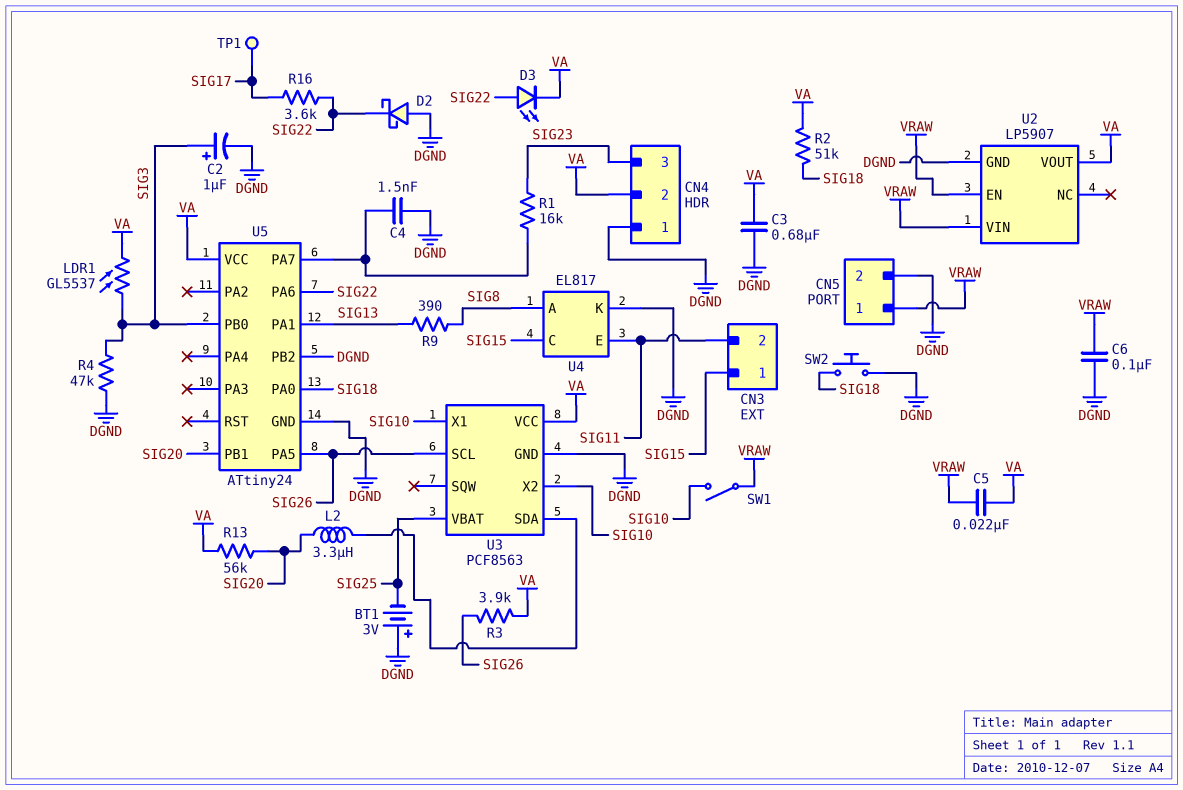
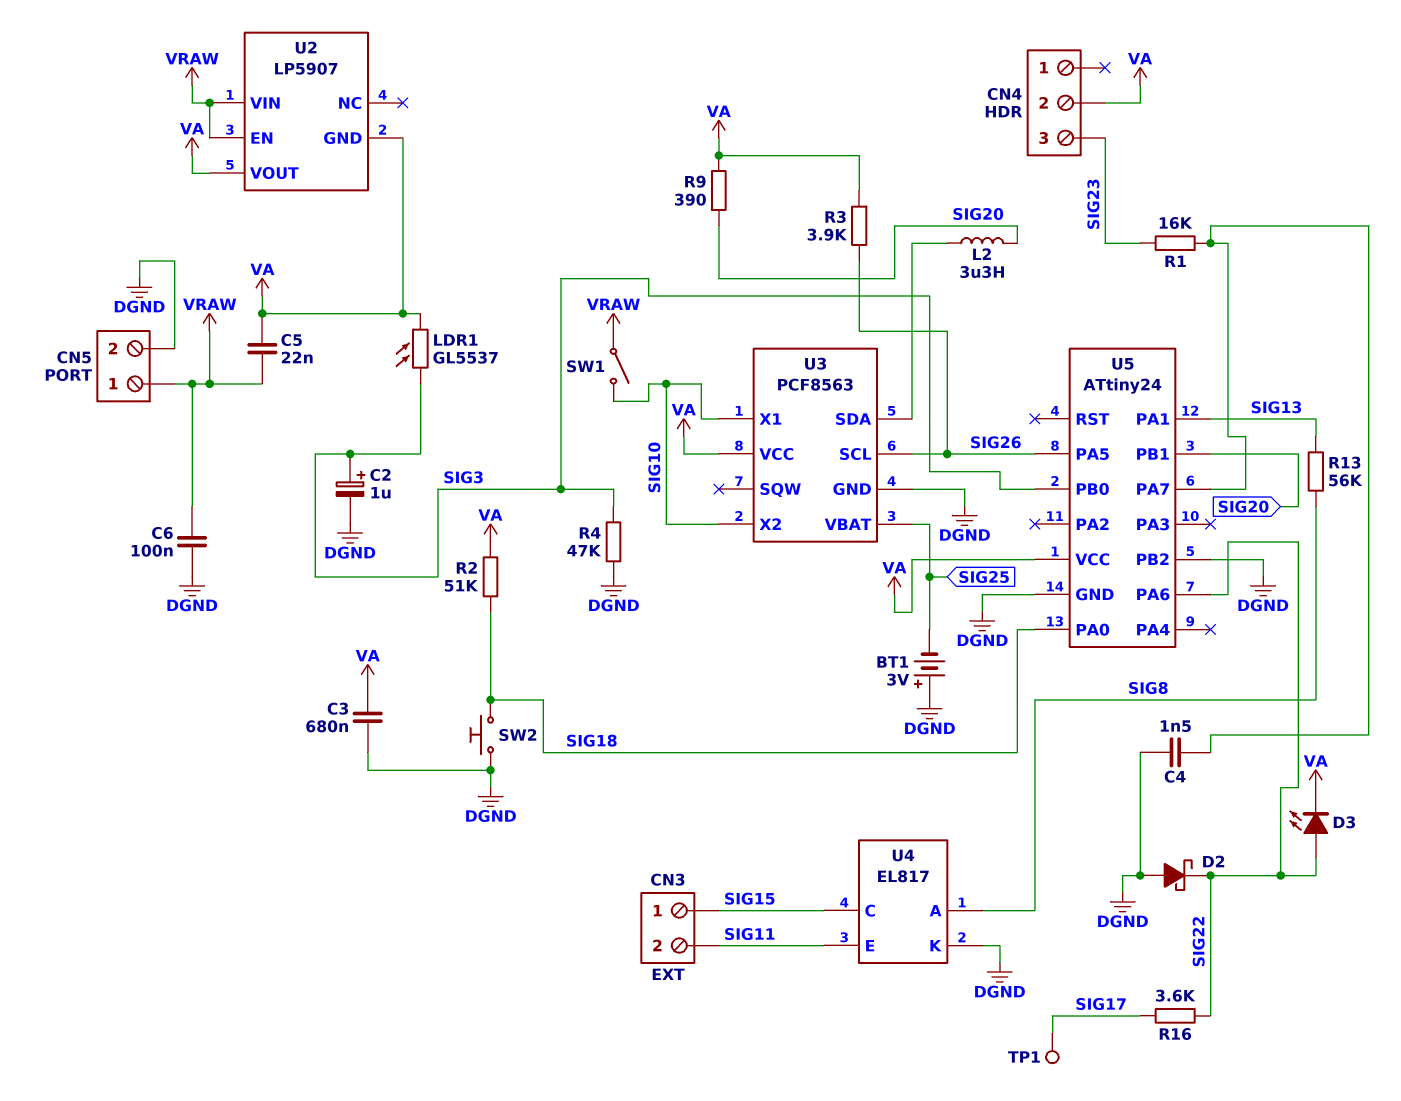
CN4 pin 1: DGND -> none
R9: 390 (SIG8, SIG13) -> 390 (SIG20, VA)
R13: 56k (SIG20, VA) -> 56k (SIG8, SIG13)
U2 pin GND: DGND -> VA

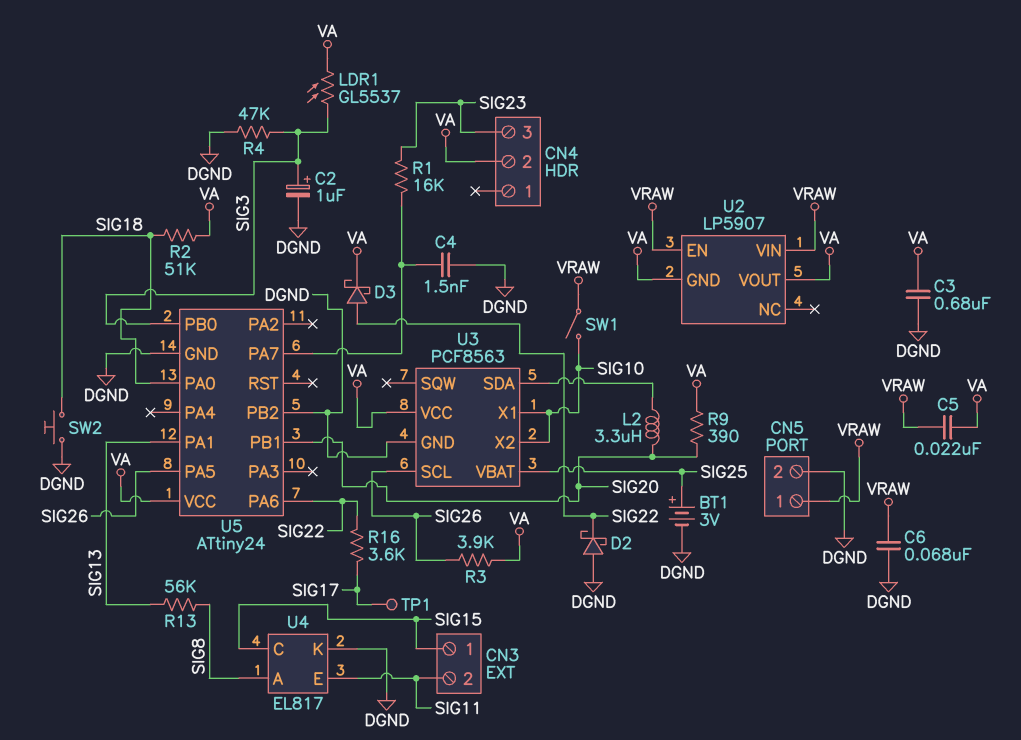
BT1: 3V (plus DGND, minus SIG25) -> 3V (plus SIG25, minus DGND)
C6: 100nF (DGND, VRAW) -> 68nF (DGND, VRAW)
D3: LED (A SIG22, K VA) -> schottky (A SIG22, K VA)

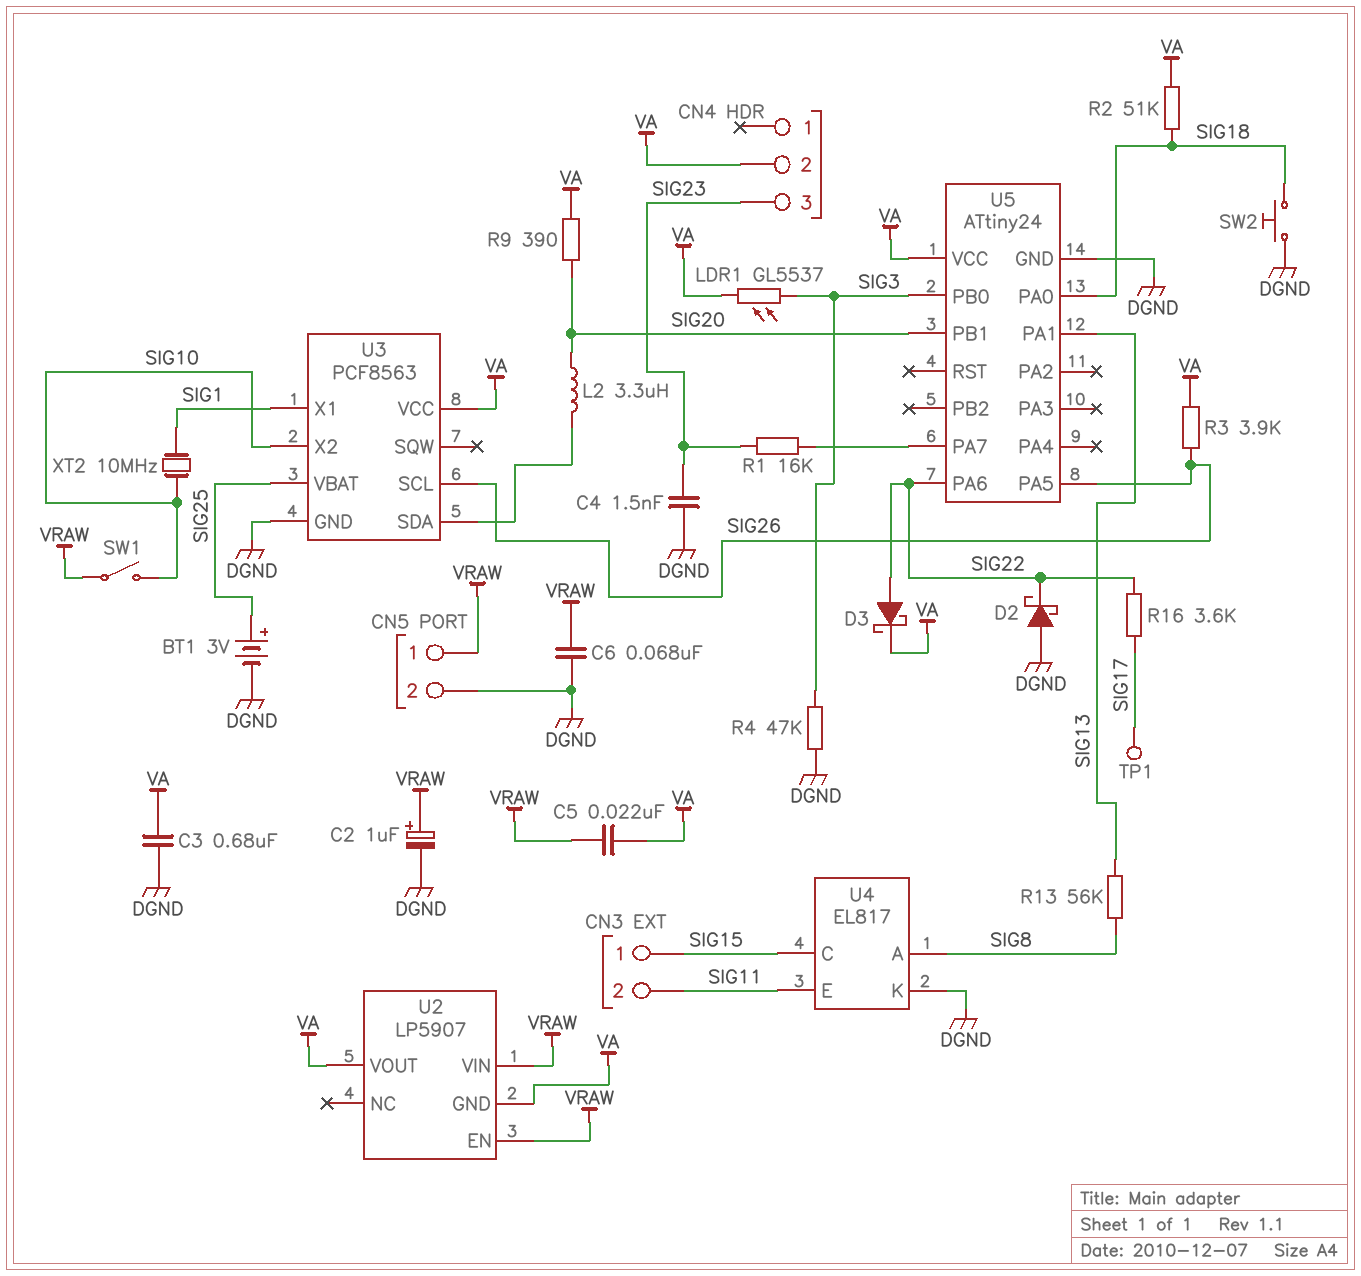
C2: 1uF (plus SIG3, minus DGND) -> 1uF (plus VRAW, minus DGND)
C4: 1.5nF (DGND, U5/PA7) -> 1.5nF (DGND, SIG23)
U3 pin X1: SIG10 -> SIG1
U5 pin PB2: DGND -> none
XT2: none -> 10MHz (SIG1, SIG10)

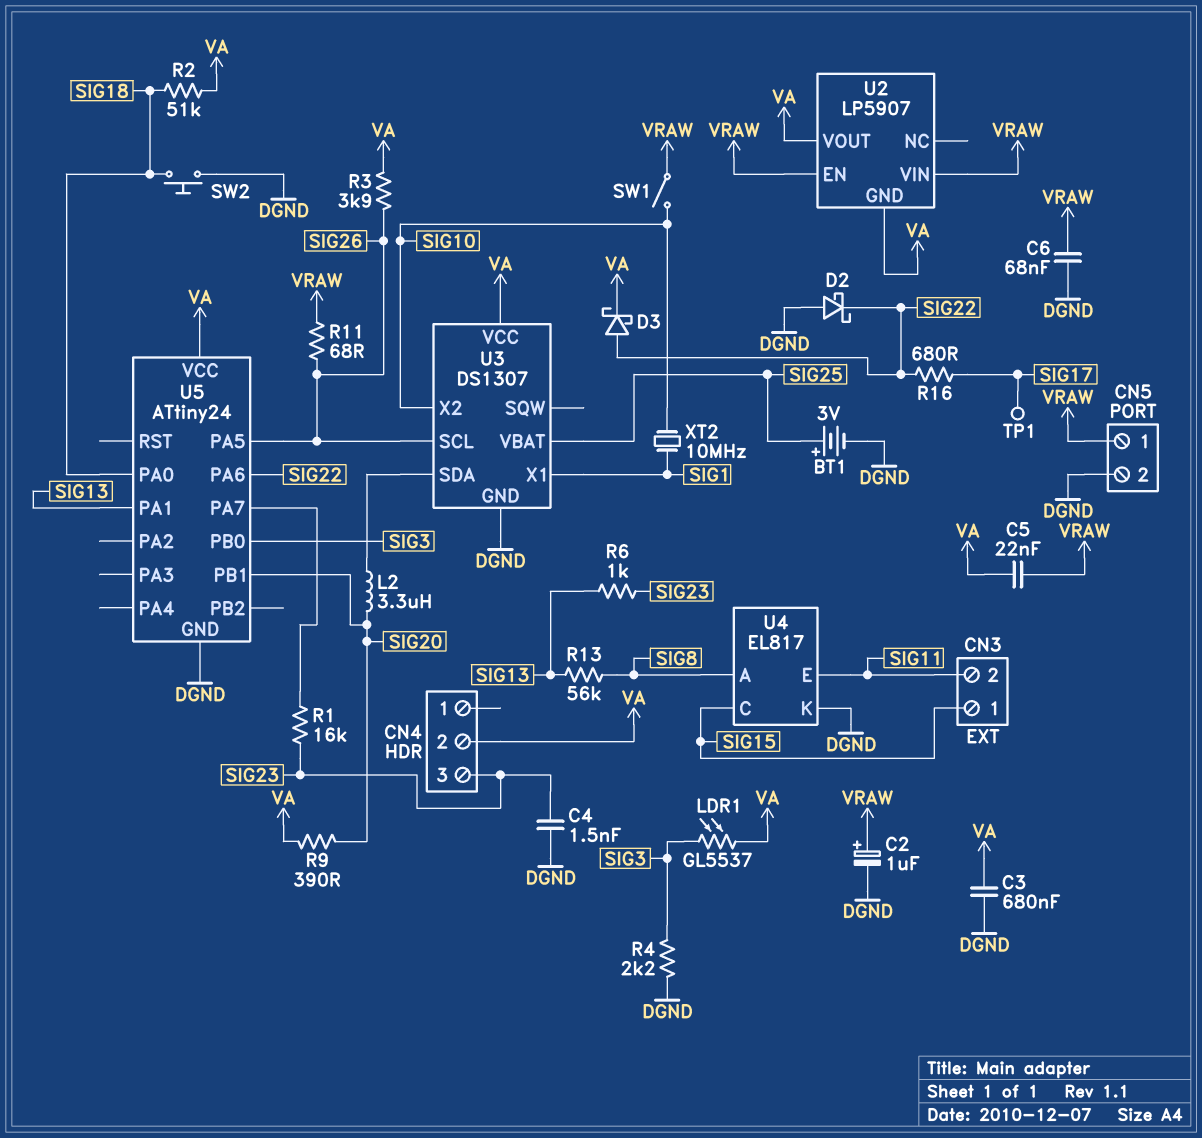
R4: 47k (DGND, SIG3) -> 2.2k (DGND, SIG3)
R6: none -> 1k (SIG13, SIG23)
R11: none -> 68 (SIG26, VRAW)
R16: 3.6k (SIG17, SIG22) -> 680 (SIG17, SIG22)
U3: PCF8563 -> DS1307

